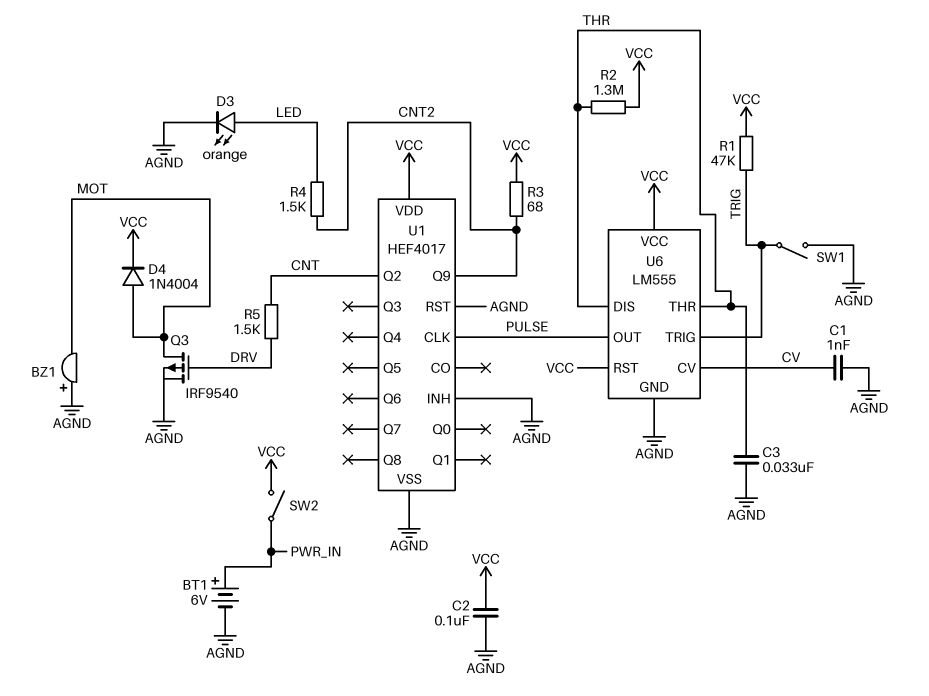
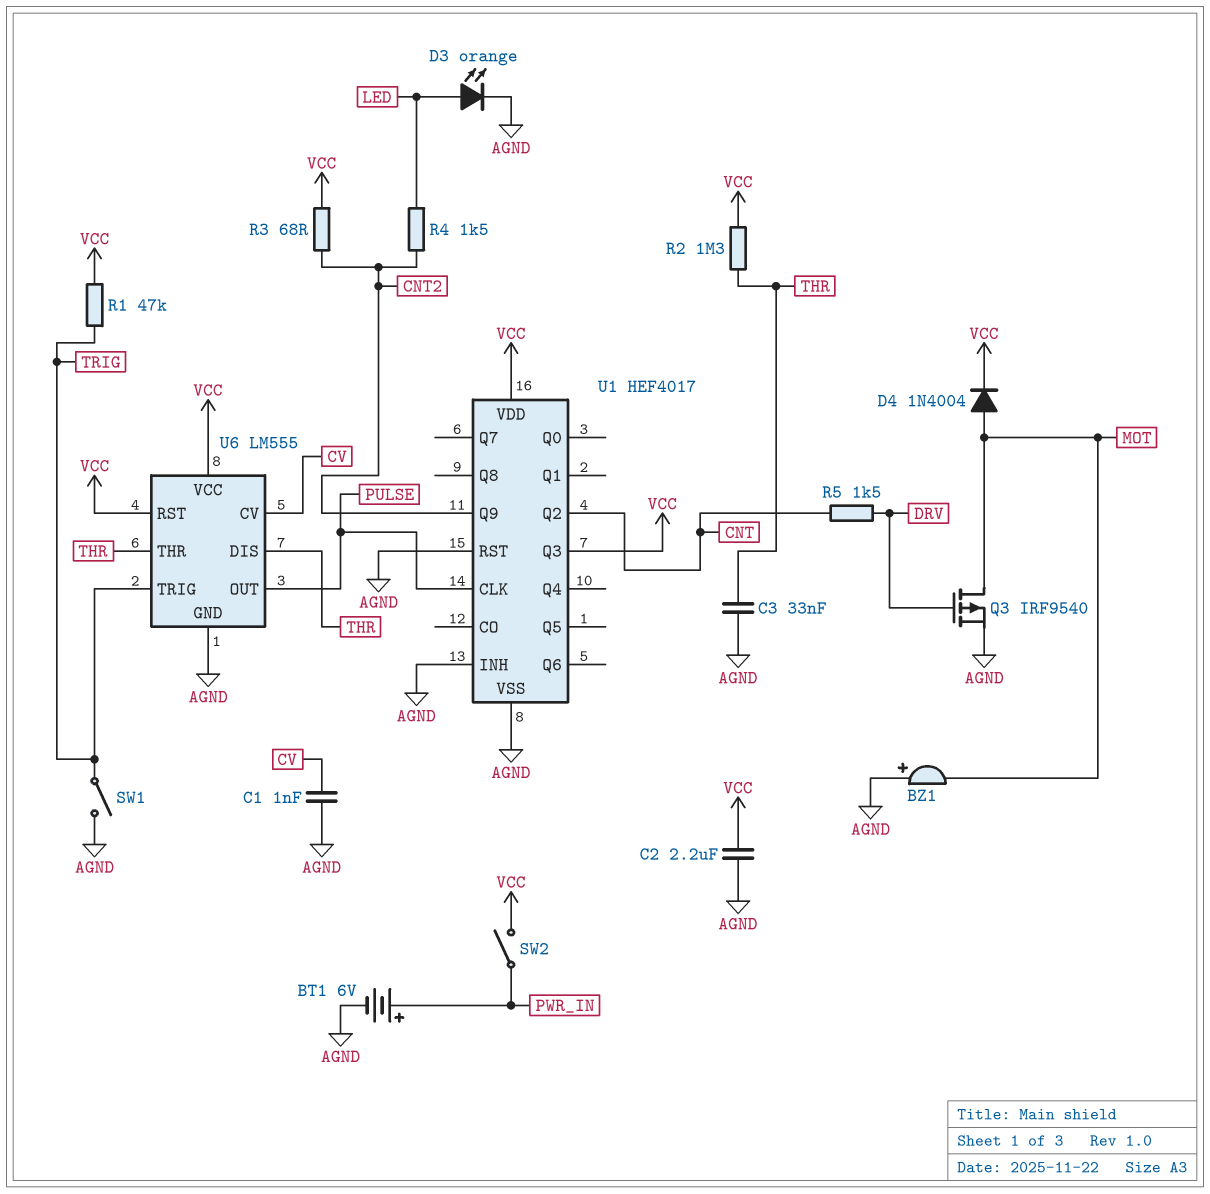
C2: 100nF (AGND, VCC) -> 2.2uF (AGND, VCC)
U1 pin Q3: none -> VCC

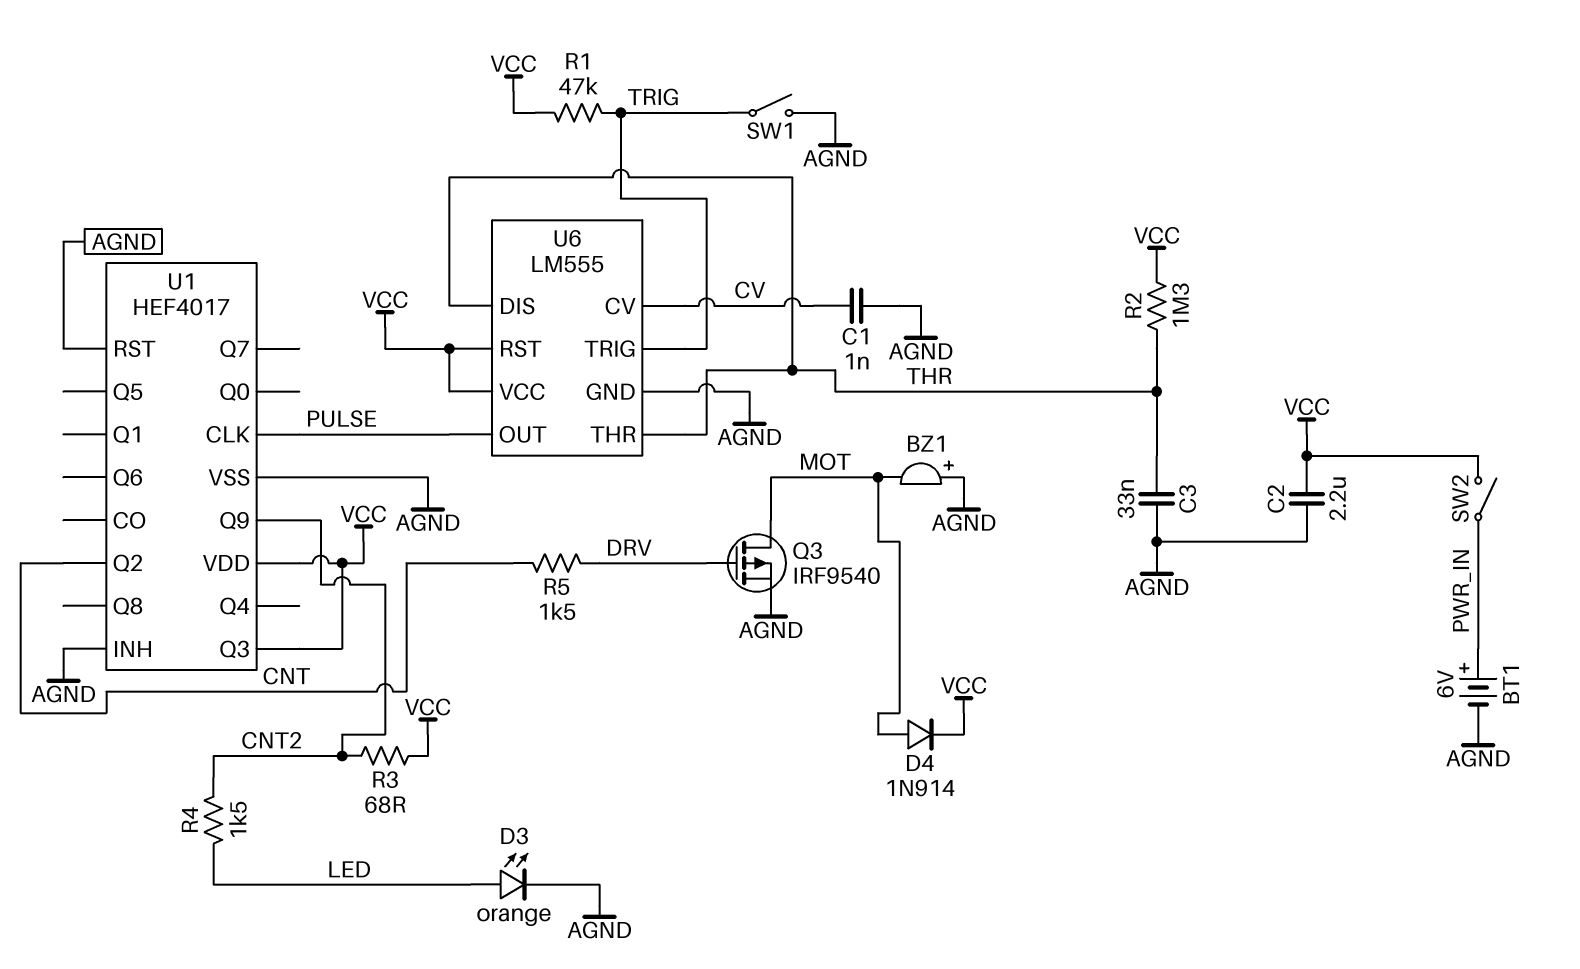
D4: diode 1N4004 (A MOT, K VCC) -> diode 1N914 (A MOT, K VCC)

